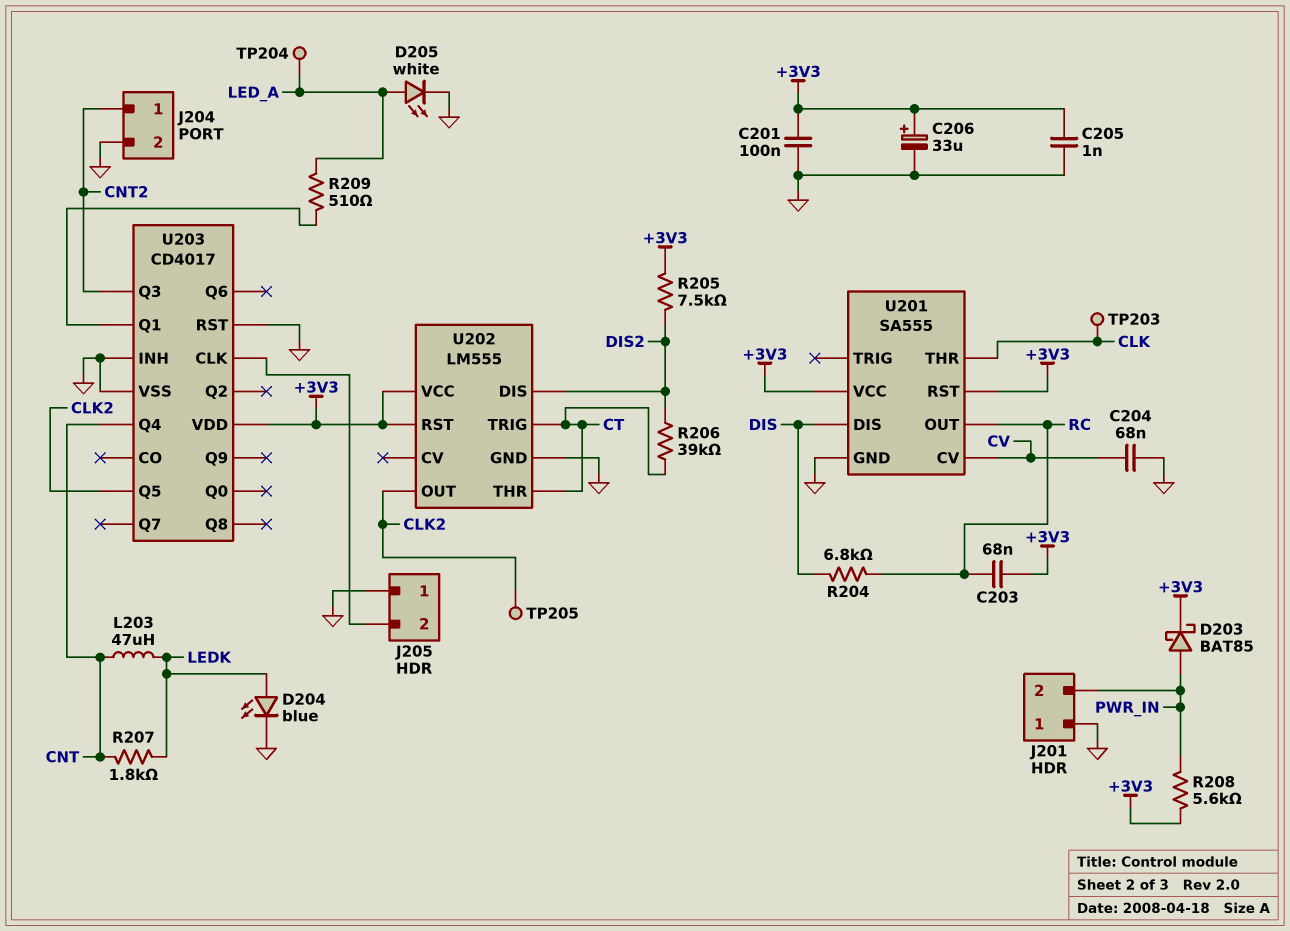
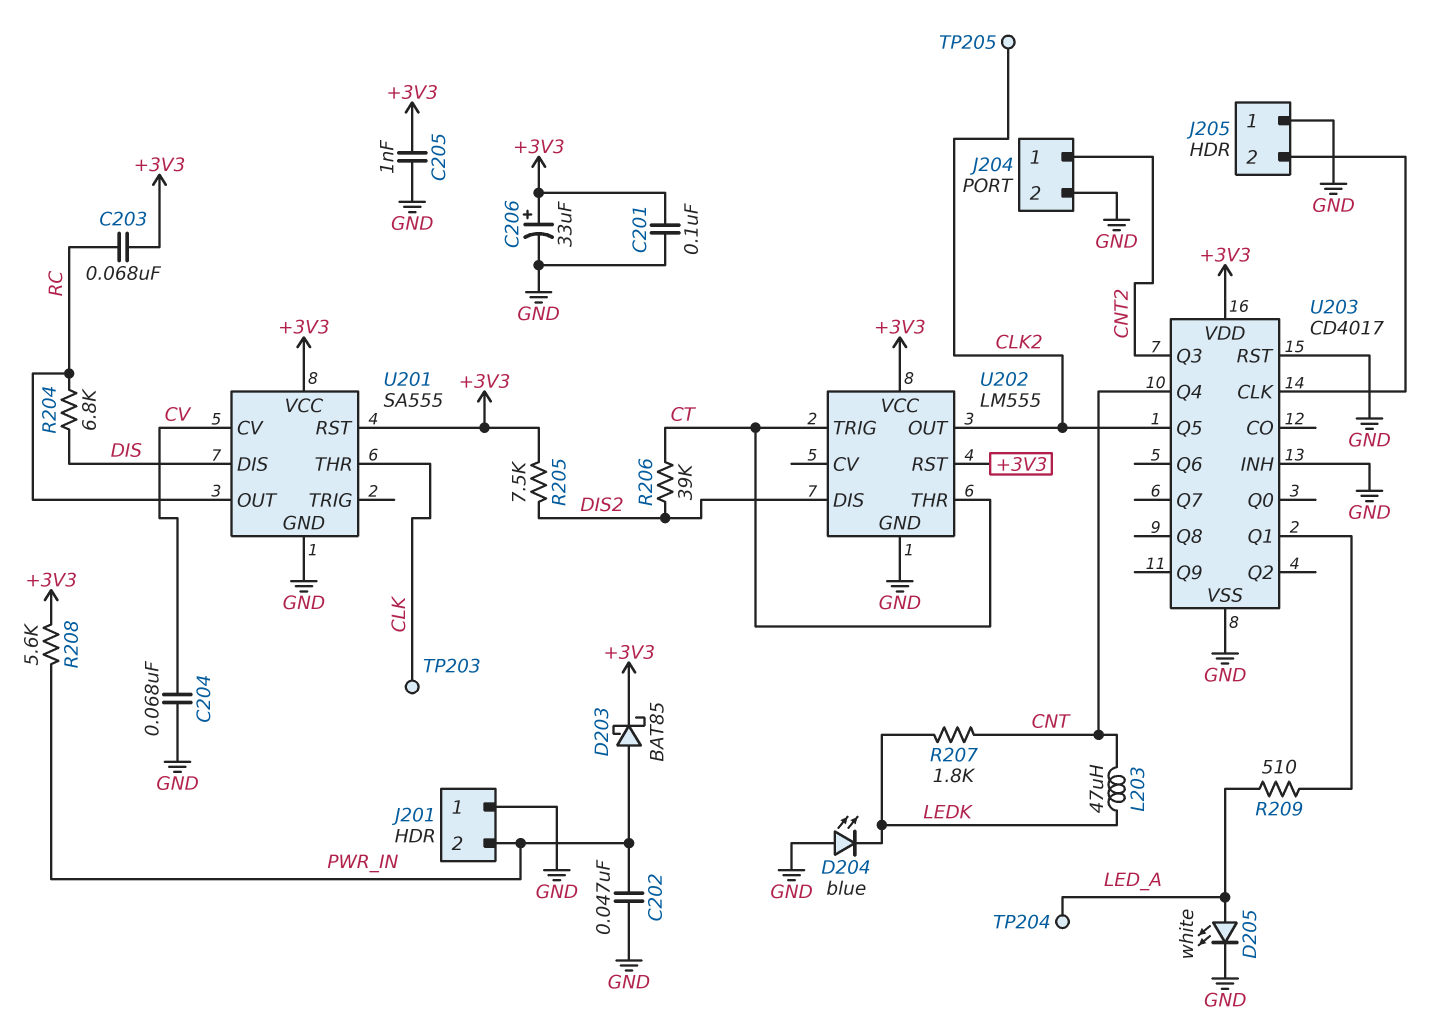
C202: none -> 47nF (GND, PWR_IN)
D204: LED blue (A LEDK, K GND) -> LED blue (A GND, K LEDK)

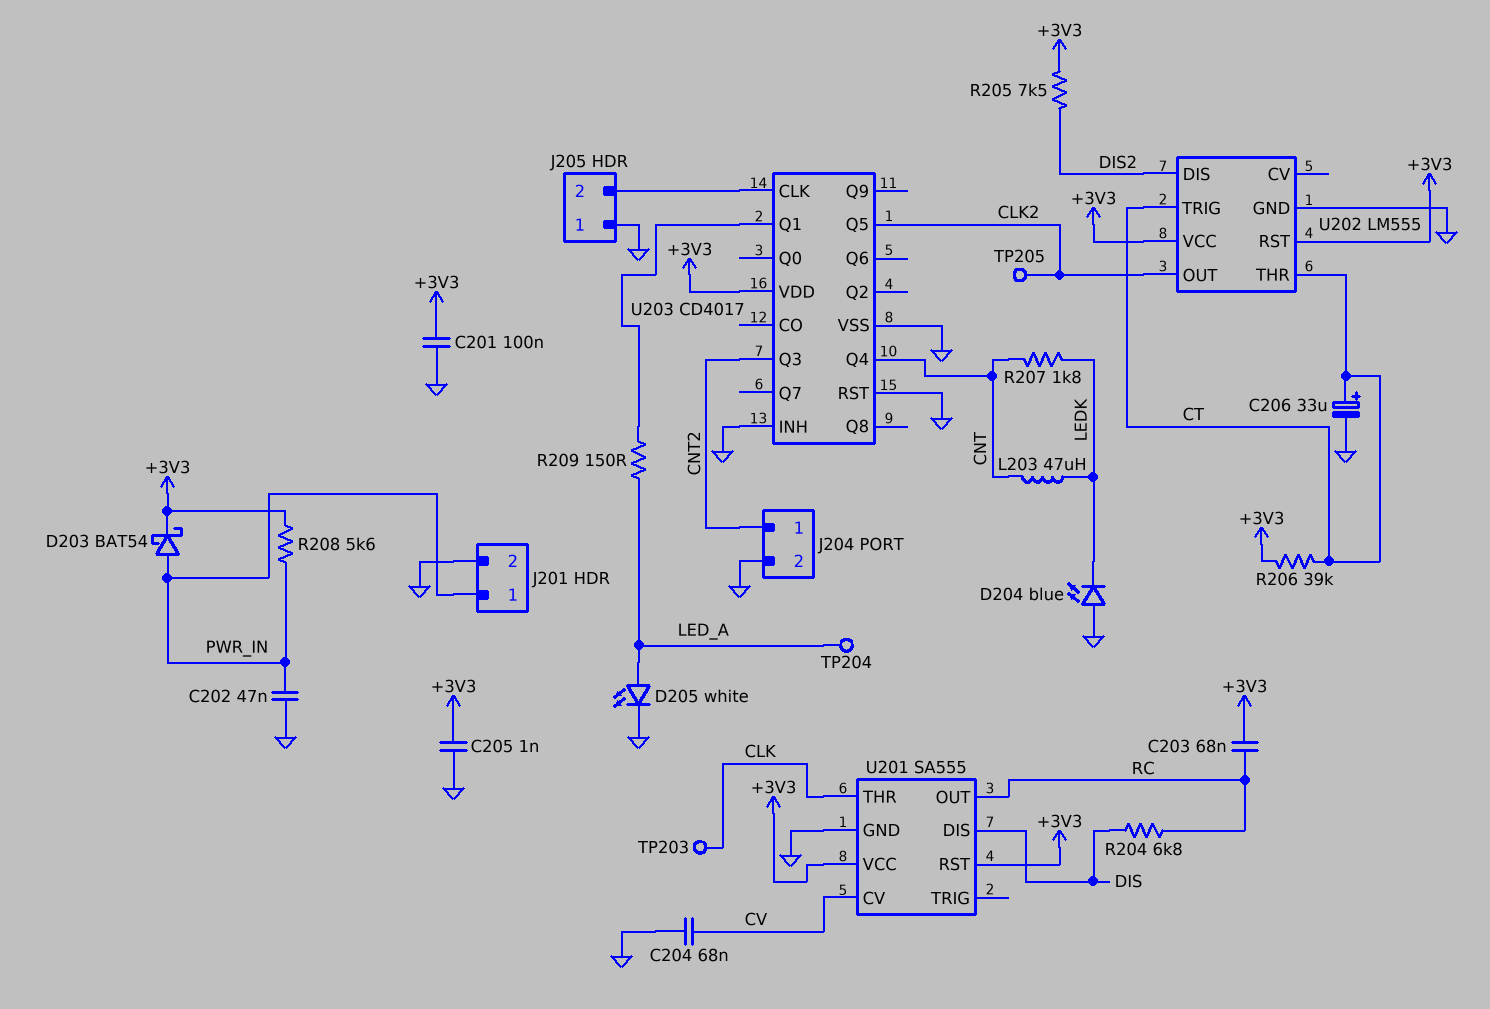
C206: 33uF (plus +3V3, minus GND) -> 33uF (plus CT, minus GND)
D203: schottky BAT85 (A PWR_IN, K +3V3) -> schottky BAT54 (A PWR_IN, K +3V3)
J201 pin 1: GND -> PWR_IN
J201 pin 2: PWR_IN -> GND
R206: 39k (CT, DIS2) -> 39k (+3V3, CT)
R209: 510 (LED_A, U203/Q1) -> 150 (LED_A, U203/Q1)

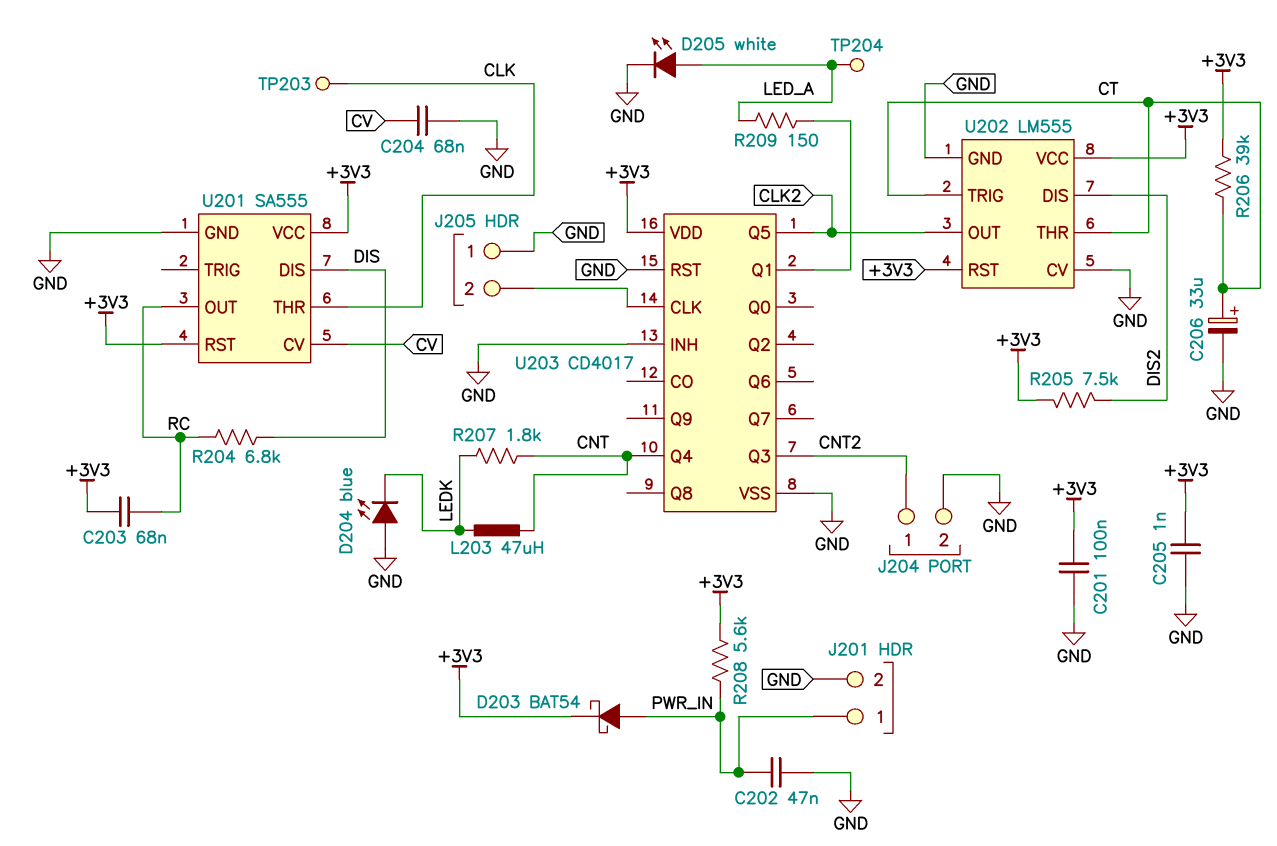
TP205: test point (CLK2) -> none
U202 pin CV: none -> GND

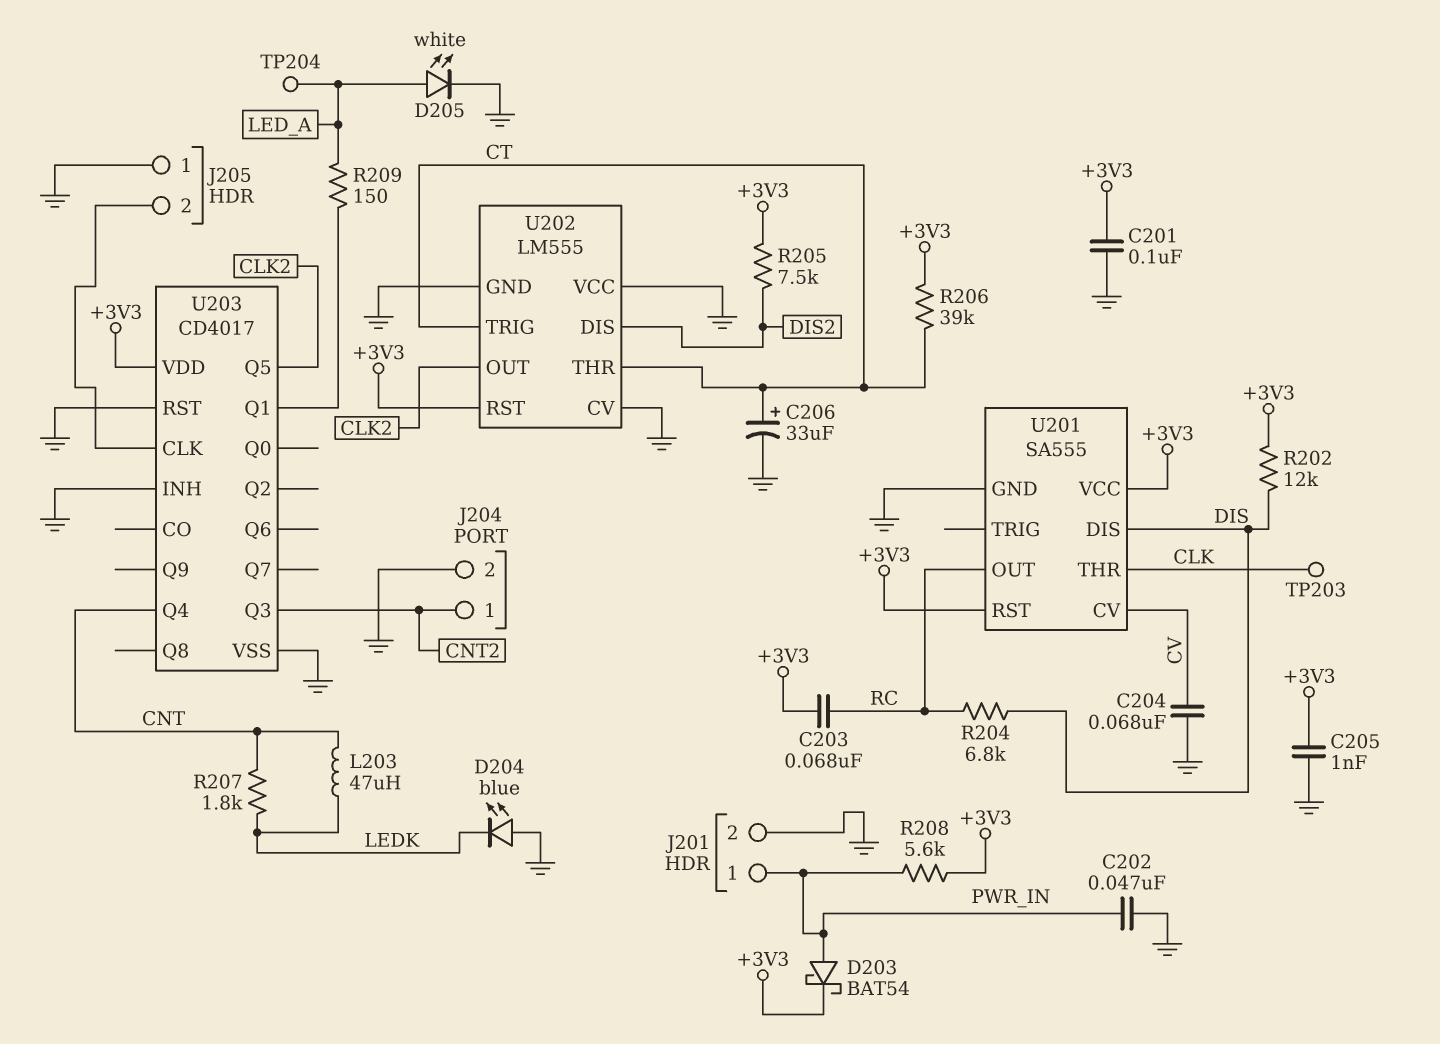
R202: none -> 12k (+3V3, DIS)
U202 pin VCC: +3V3 -> GND

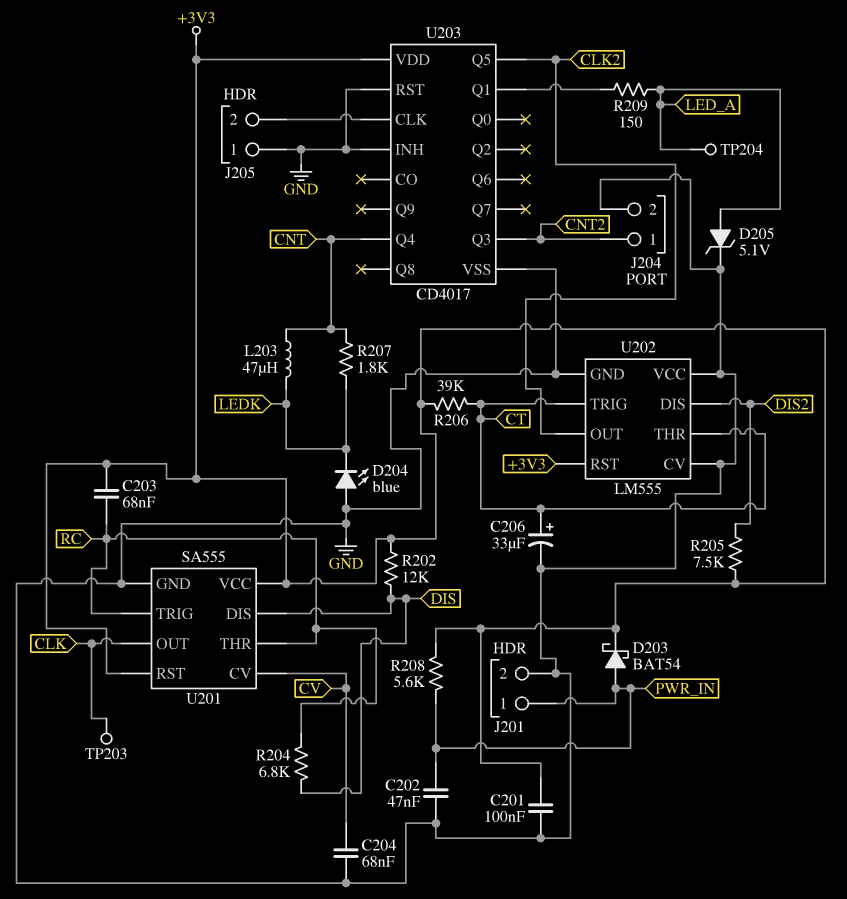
C205: 1nF (+3V3, GND) -> none
D205: LED white (A LED_A, K GND) -> zener 5.1V (A LED_A, K GND)
U201 pin OUT: RC -> CLK
U201 pin THR: CLK -> RC
U201 pin TRIG: none -> RC

